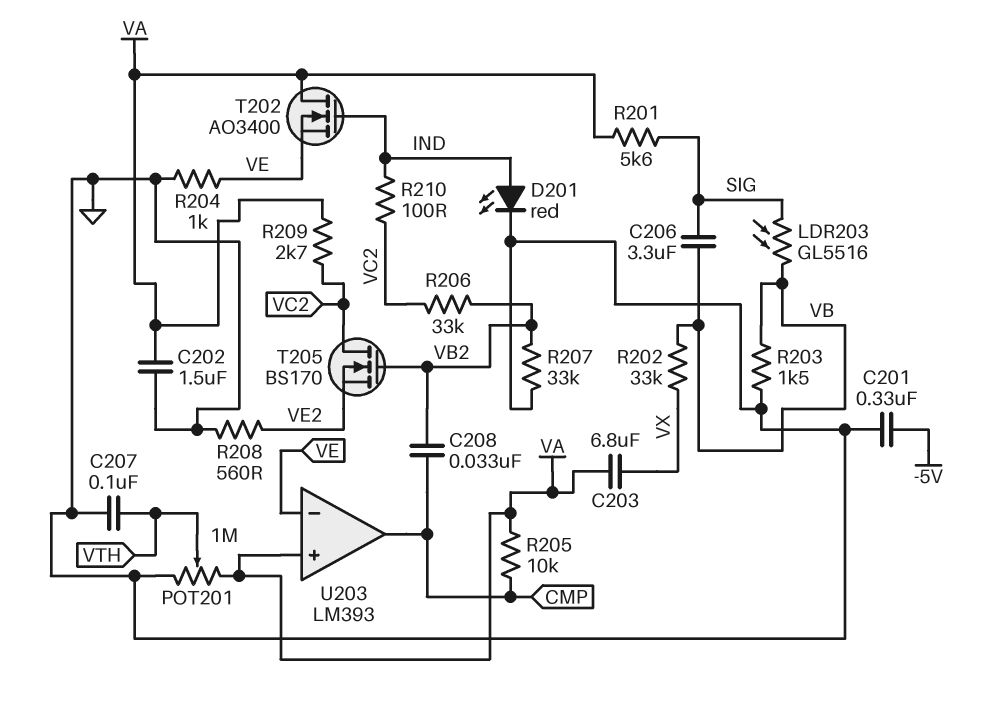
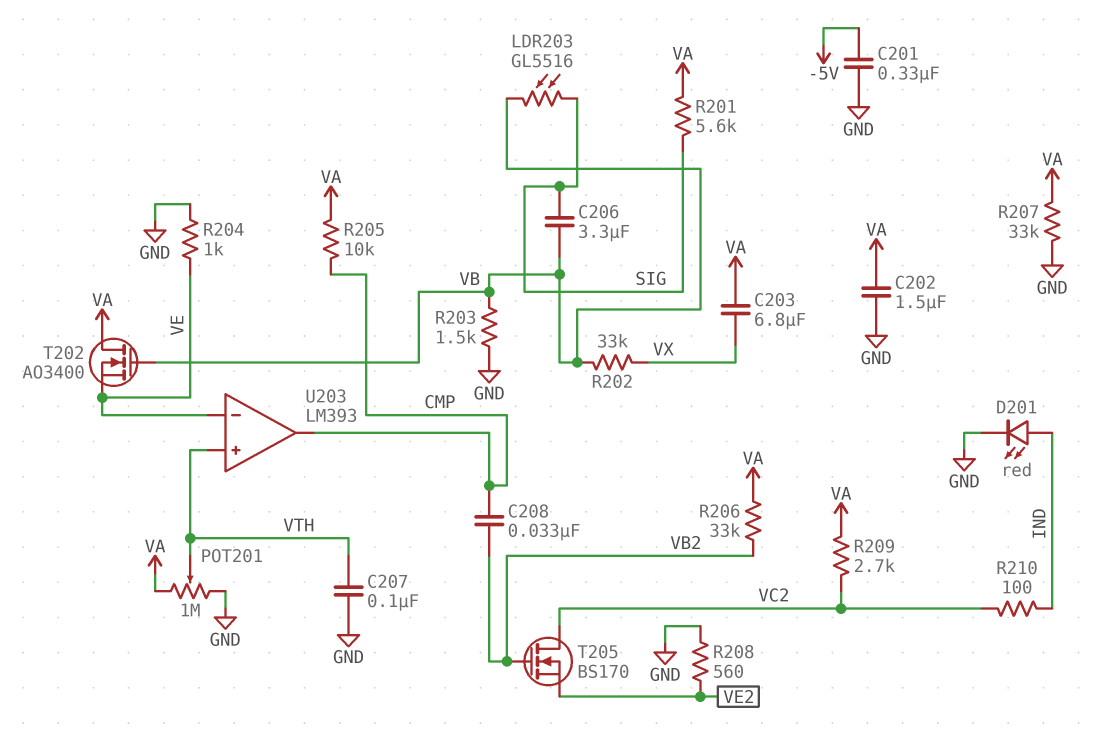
R206: 33k (VB2, VC2) -> 33k (VA, VB2)
R207: 33k (GND, VB2) -> 33k (GND, VA)
T202: NMOS AO3400 (G IND, D VA, S VE) -> NMOS AO3400 (G VB, D VA, S VE)
U203 pin in+: VA -> VTH

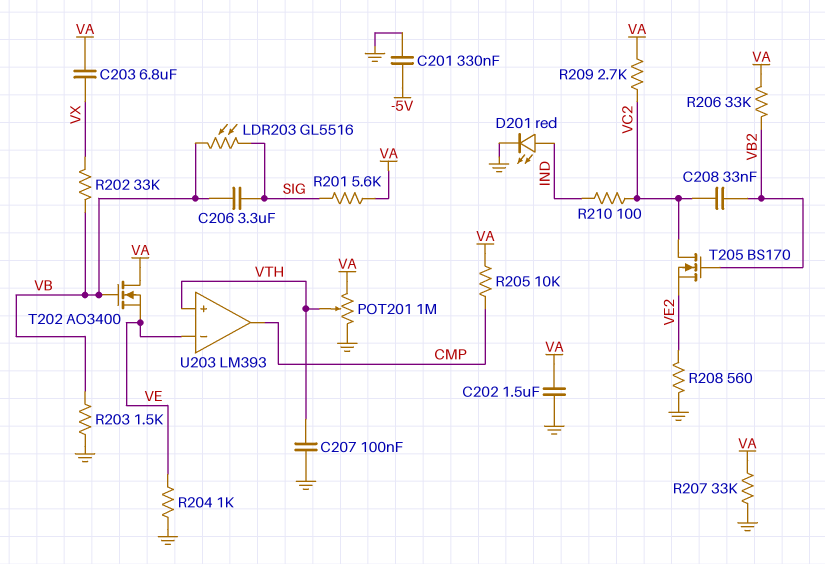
C208: 33nF (CMP, VB2) -> 33nF (VB2, VC2)

